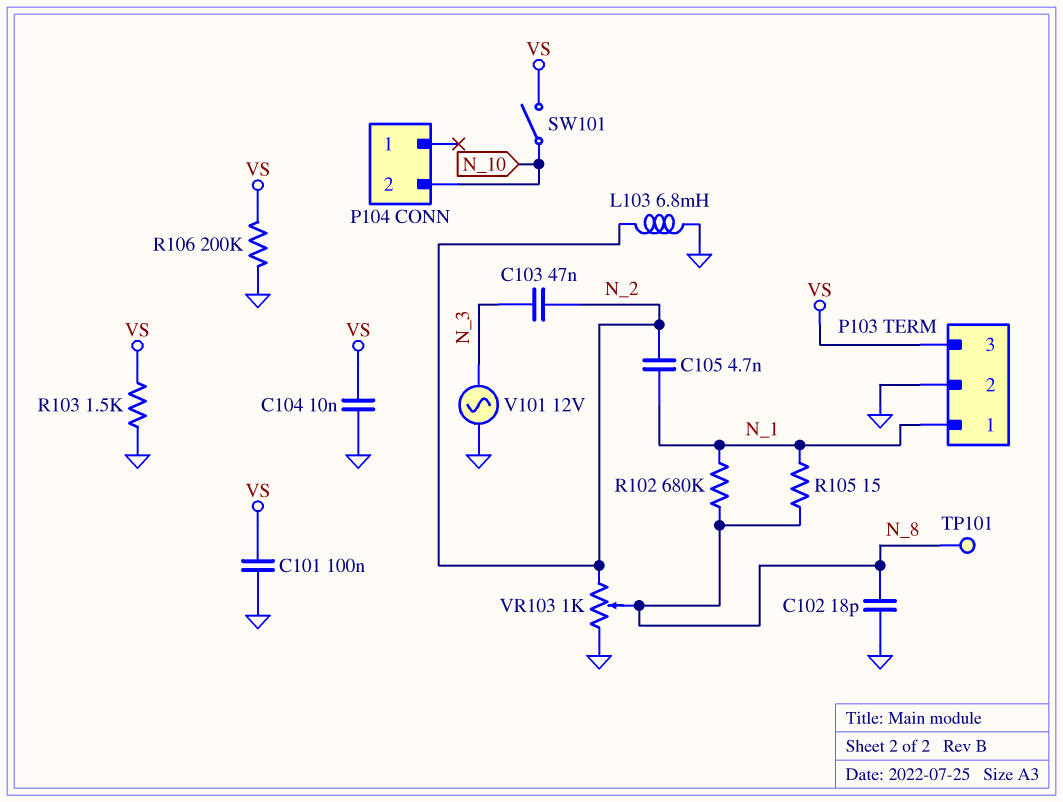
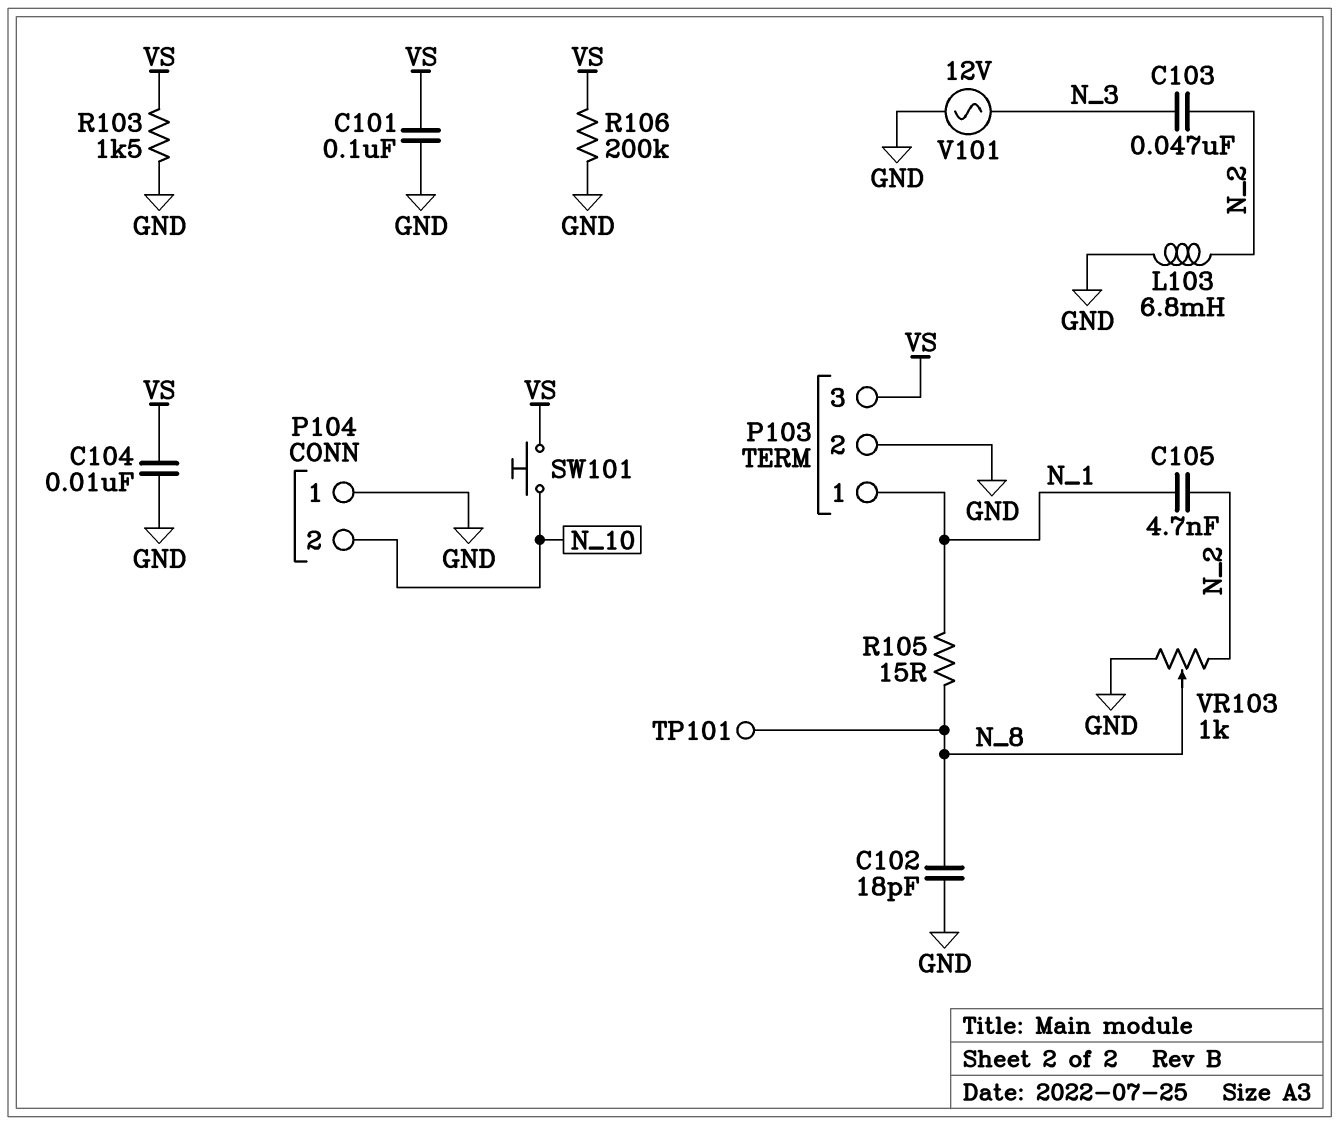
P104 pin 1: none -> GND
R102: 680k (N_1, N_8) -> none
SW101: switch (N_10, VS) -> button (N_10, VS)

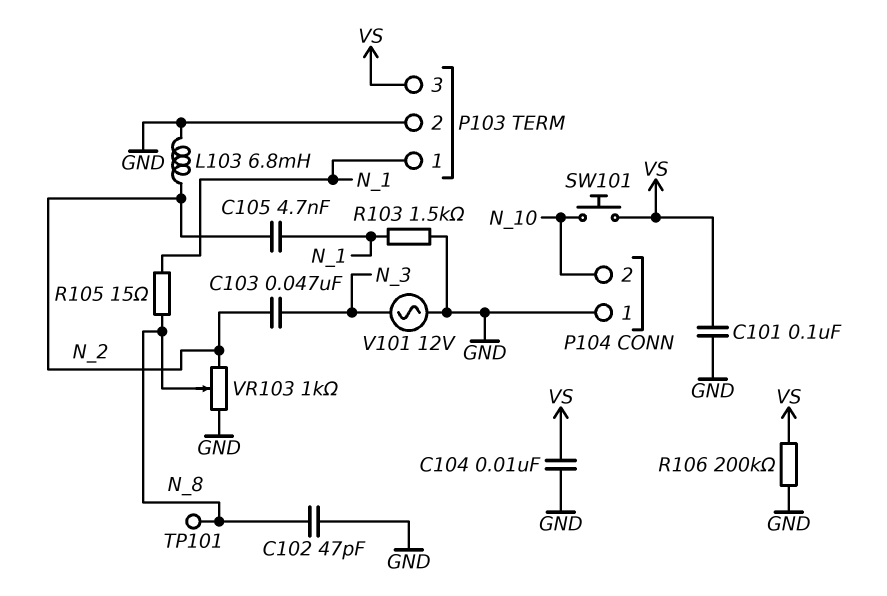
C102: 18pF (GND, N_8) -> 47pF (GND, N_8)
R103: 1.5k (GND, VS) -> 1.5k (GND, N_1)

